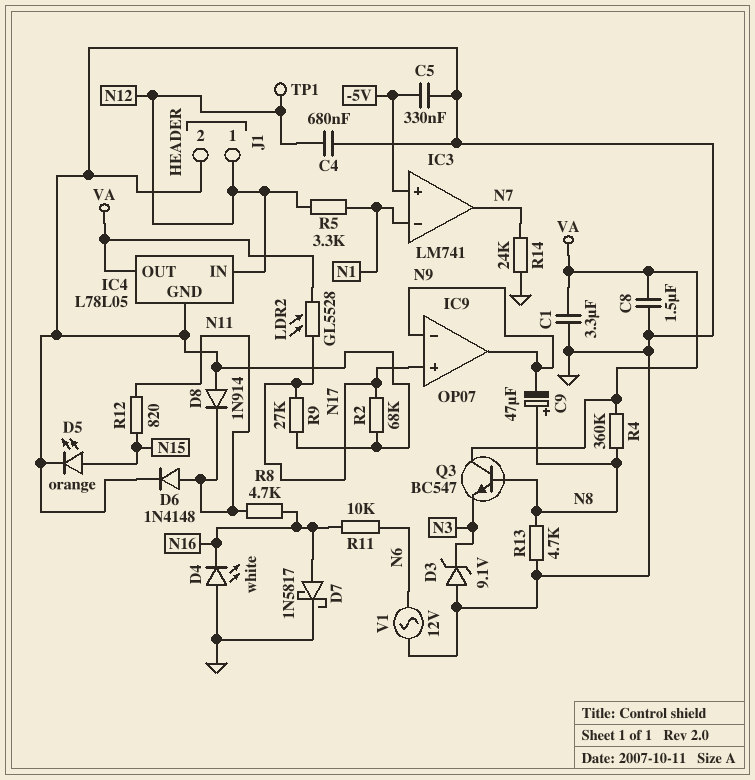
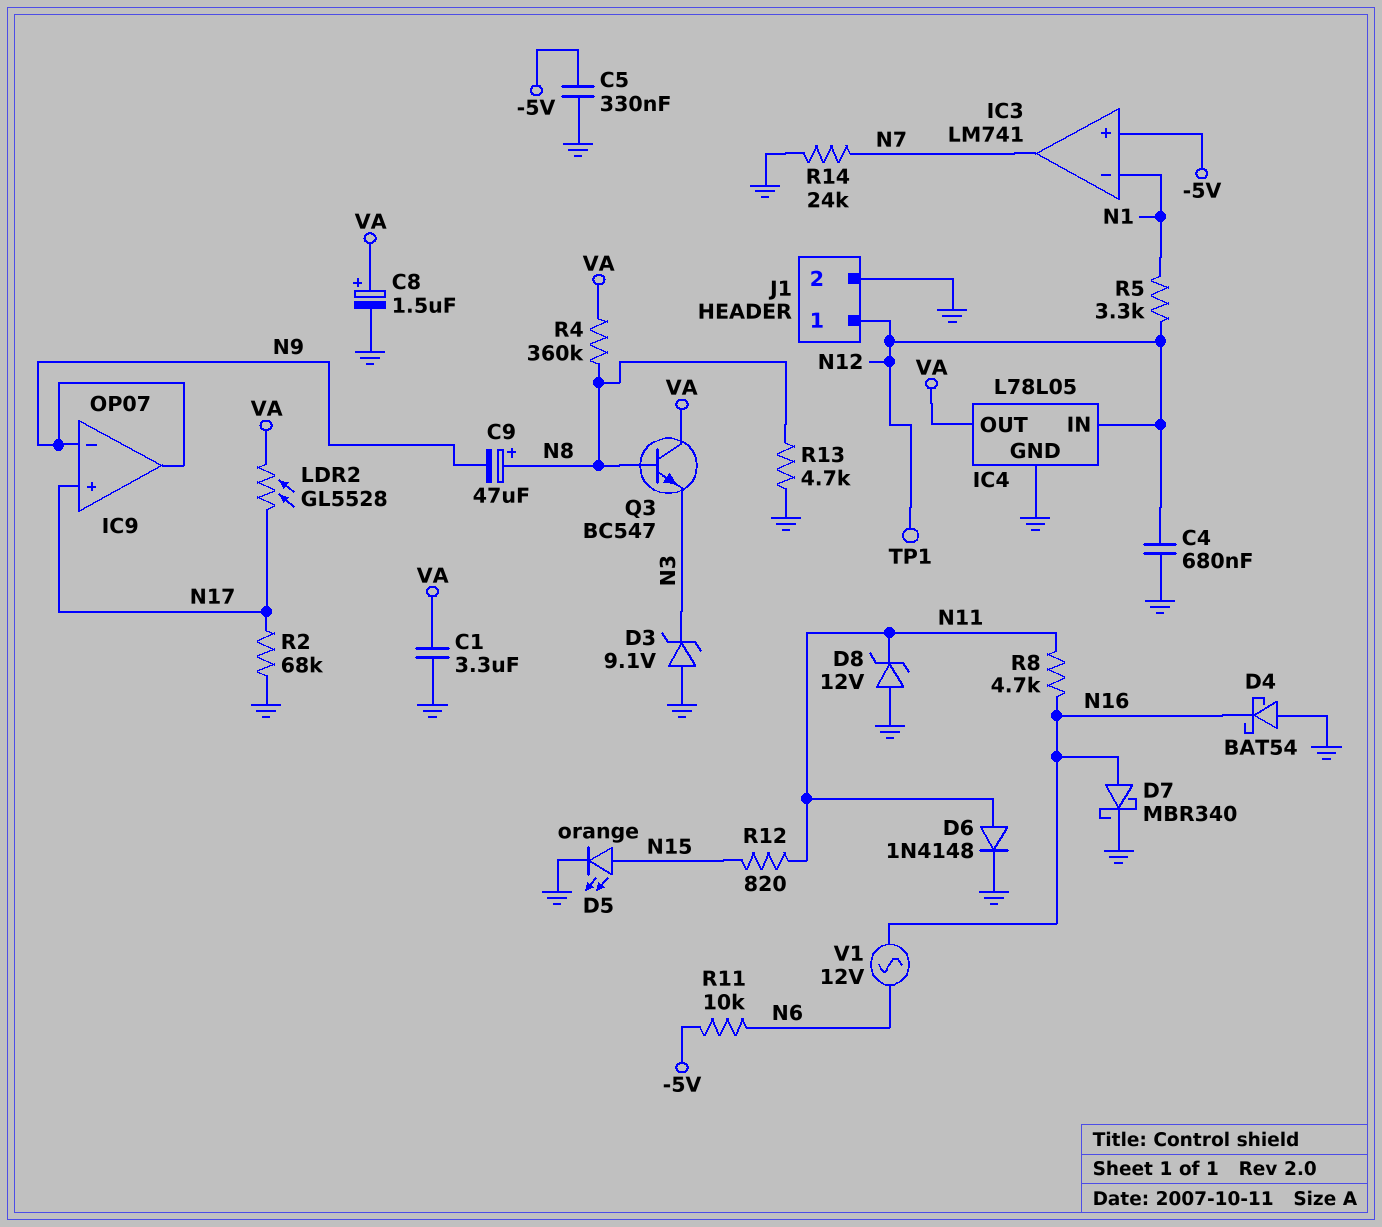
C8: 1.5uF (GND, VA) -> 1.5uF (plus VA, minus GND)
D4: LED white (A GND, K N16) -> schottky BAT54 (A GND, K N16)
D7: schottky 1N5817 (A N16, K GND) -> schottky MBR340 (A N16, K GND)
D8: diode 1N914 (A GND, K N11) -> zener 12V (A GND, K N11)
R9: 27k (GND, N17) -> none
R11: 10k (N6, N16) -> 10k (-5V, N6)
V1: AC 12V (GND, N6) -> AC 12V (N6, N16)

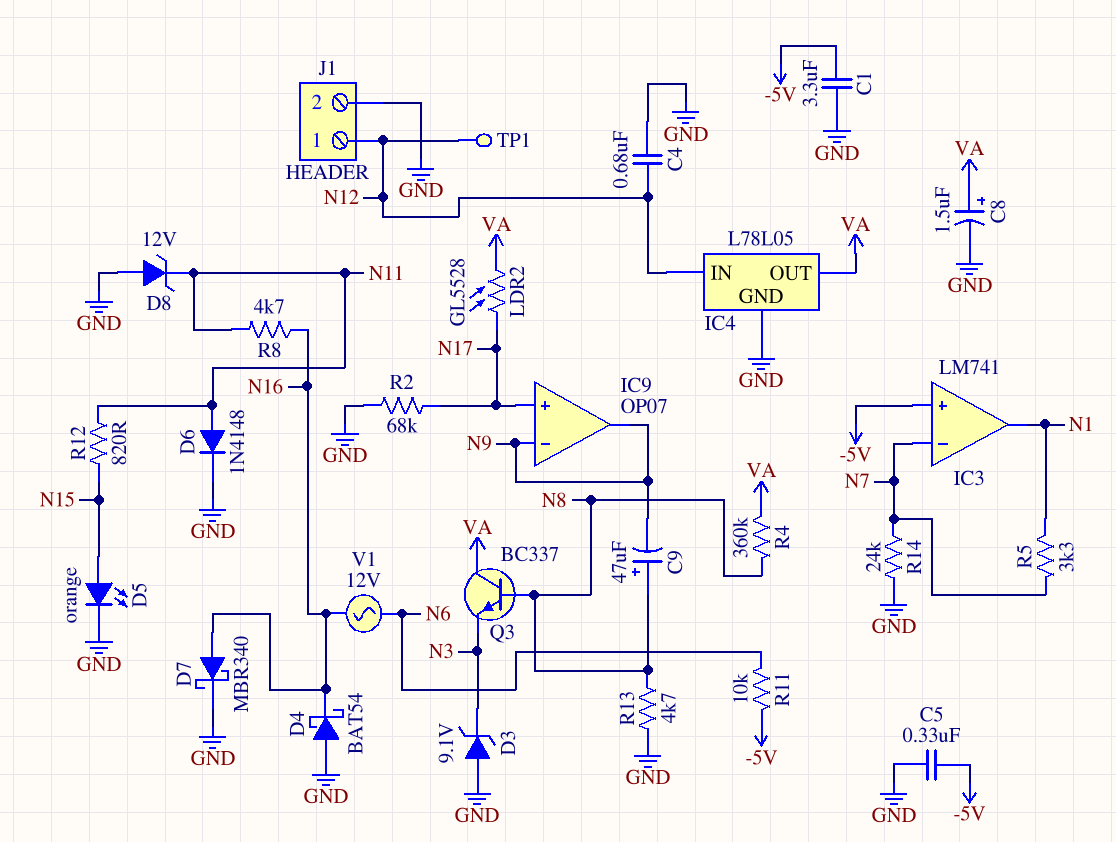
C1: 3.3uF (GND, VA) -> 3.3uF (-5V, GND)
IC3 pin in-: N1 -> N7
IC3 pin out: N7 -> N1
Q3: NPN BC547 (B N8, C VA, E N3) -> NPN BC337 (B N8, C VA, E N3)
R5: 3.3k (N1, N12) -> 3.3k (N1, N7)

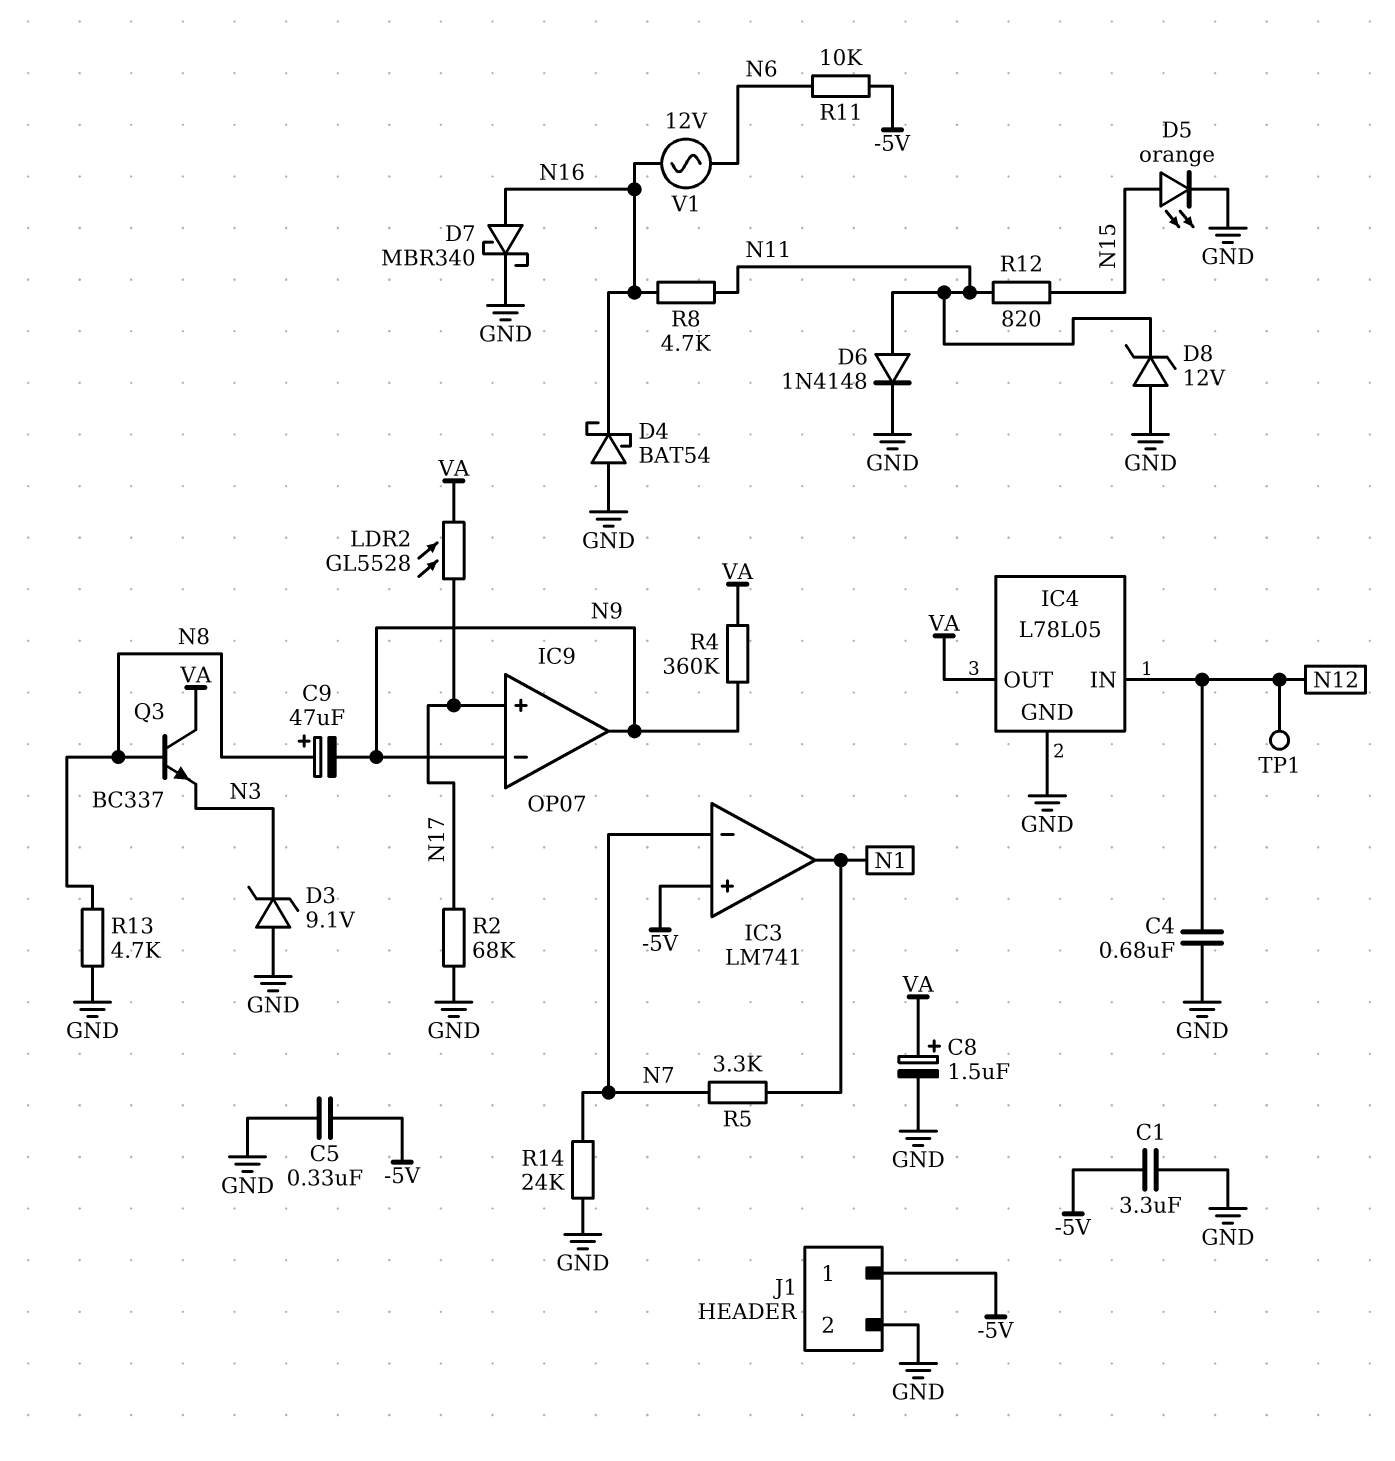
J1 pin 1: N12 -> -5V
R4: 360k (N8, VA) -> 360k (N9, VA)

